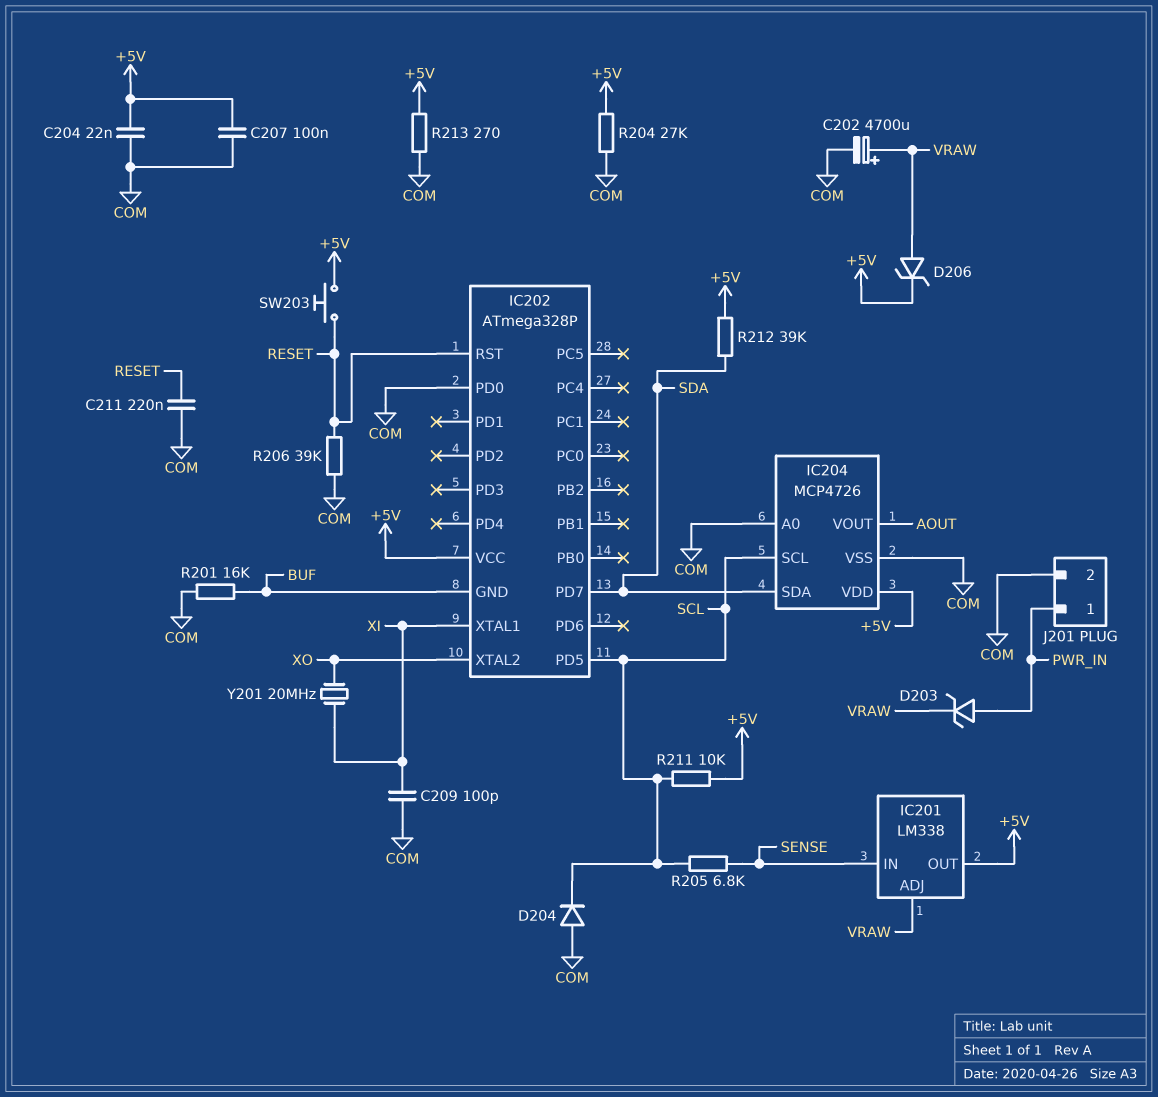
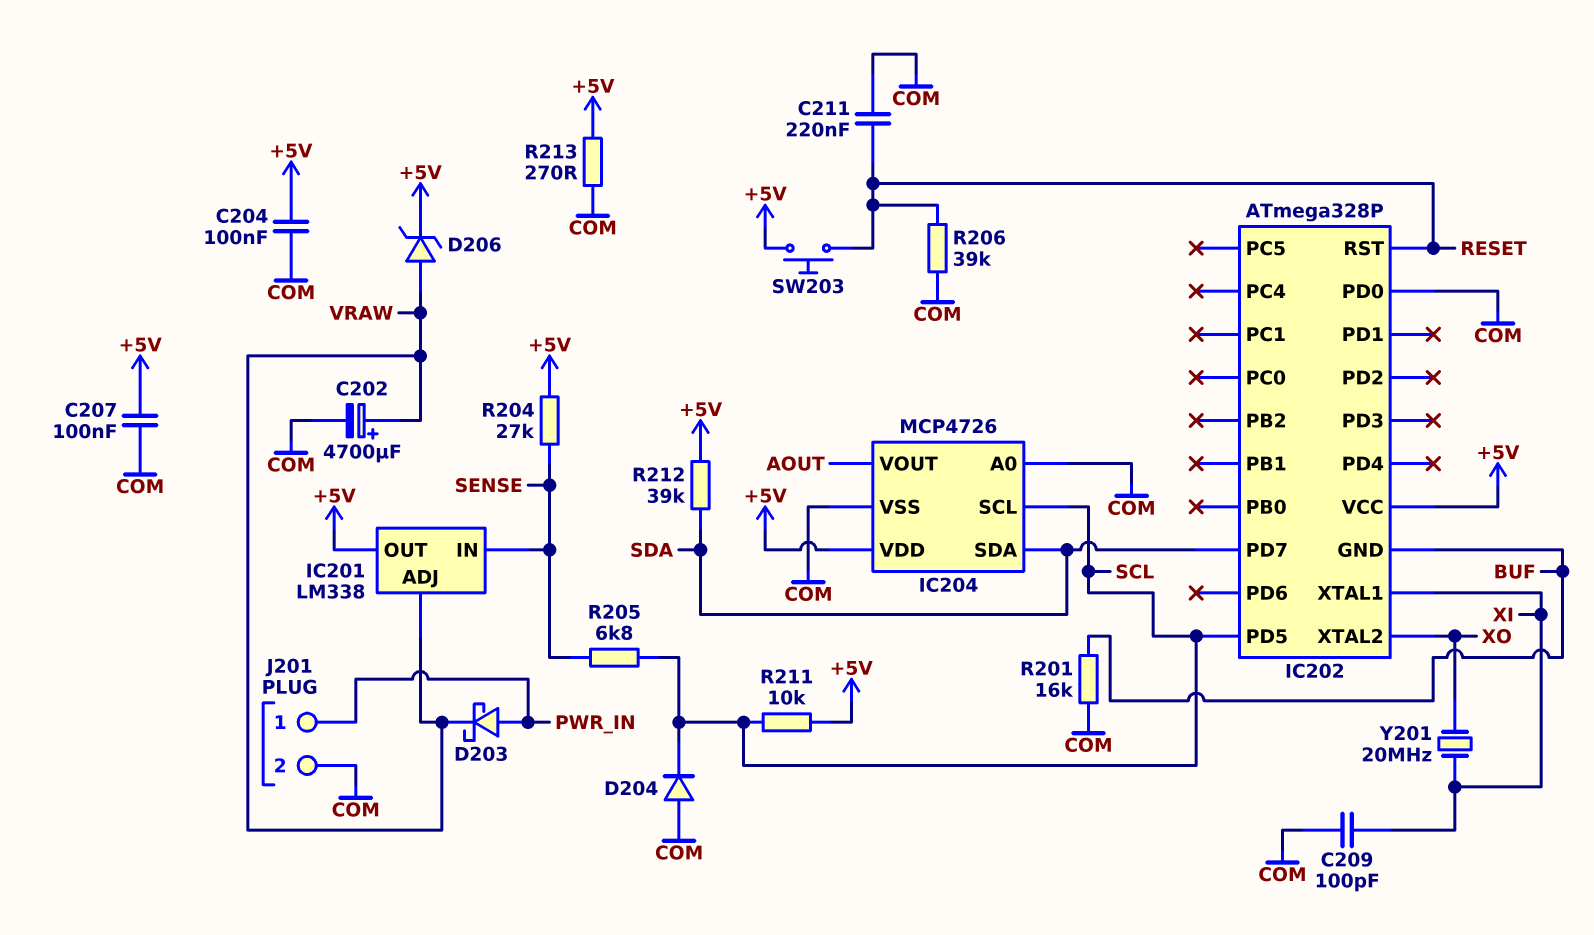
C204: 22nF (+5V, COM) -> 100nF (+5V, COM)
D203: zener (A PWR_IN, K VRAW) -> schottky (A PWR_IN, K VRAW)
R204: 27k (+5V, COM) -> 27k (+5V, SENSE)

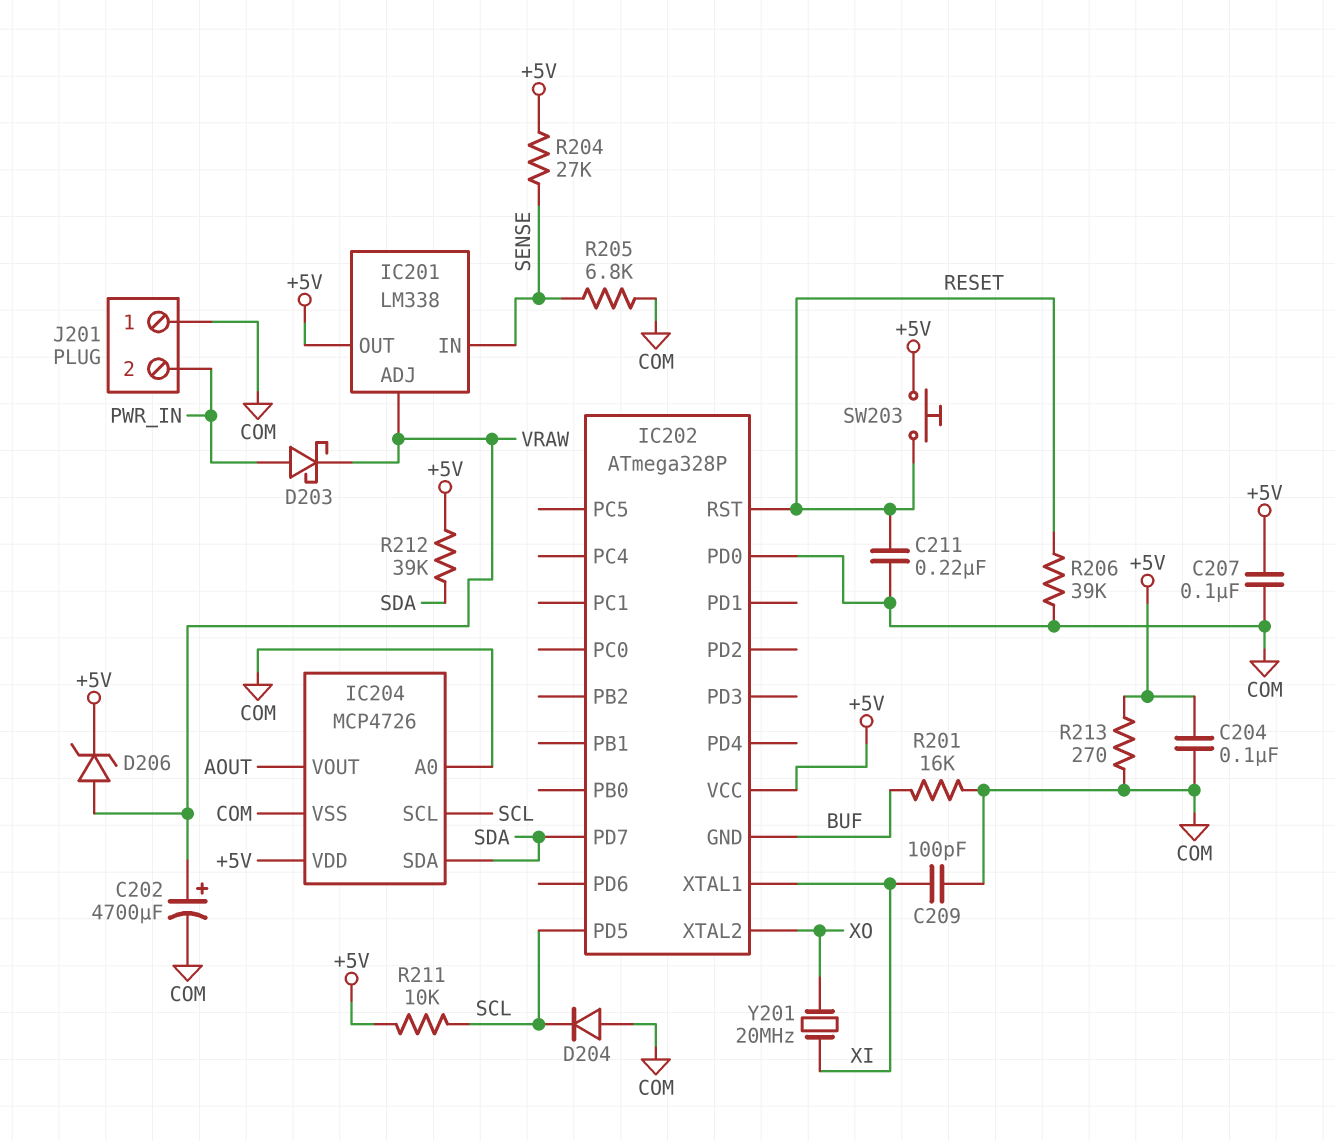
J201 pin 1: PWR_IN -> COM
J201 pin 2: COM -> PWR_IN
R205: 6.8k (SCL, SENSE) -> 6.8k (COM, SENSE)

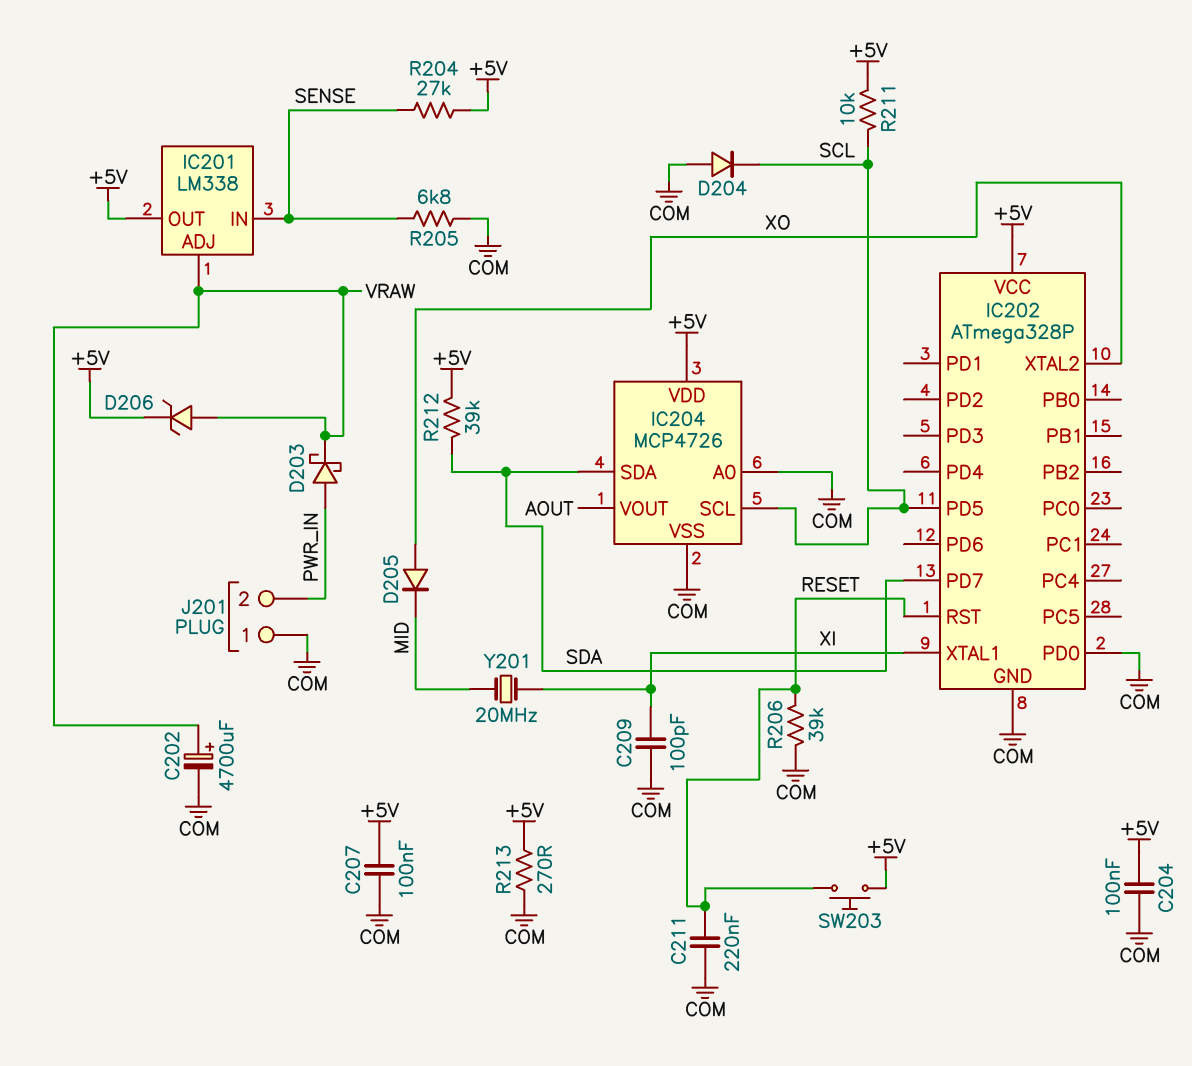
D205: none -> diode (A XO, K MID)
IC202 pin GND: BUF -> COM
R201: 16k (BUF, COM) -> none
Y201: 20MHz (XI, XO) -> 20MHz (MID, XI)

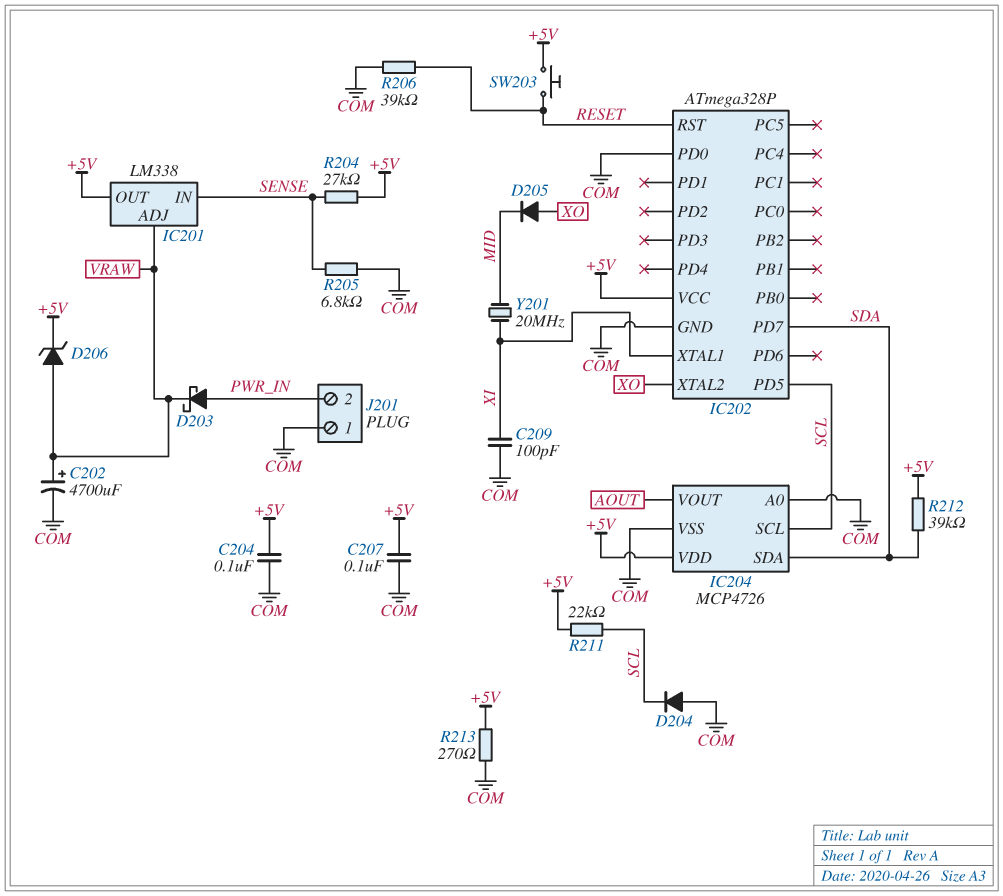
C211: 220nF (COM, RESET) -> none
R211: 10k (+5V, SCL) -> 22k (+5V, SCL)

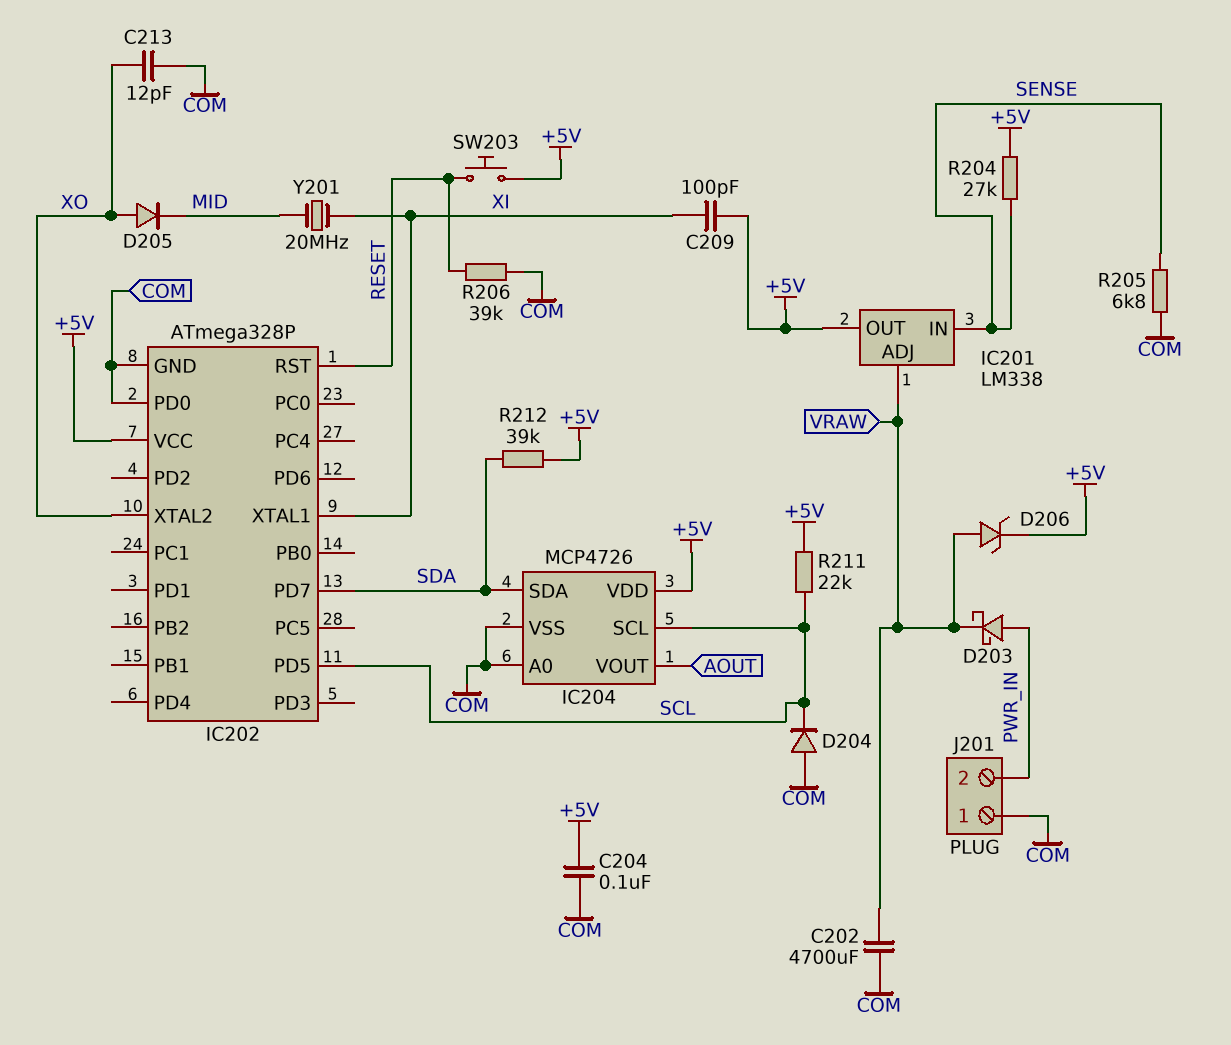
C202: 4700uF (plus VRAW, minus COM) -> 4700uF (COM, VRAW)
C207: 100nF (+5V, COM) -> none
C209: 100pF (COM, XI) -> 100pF (+5V, XI)
C213: none -> 12pF (COM, XO)
R213: 270 (+5V, COM) -> none

